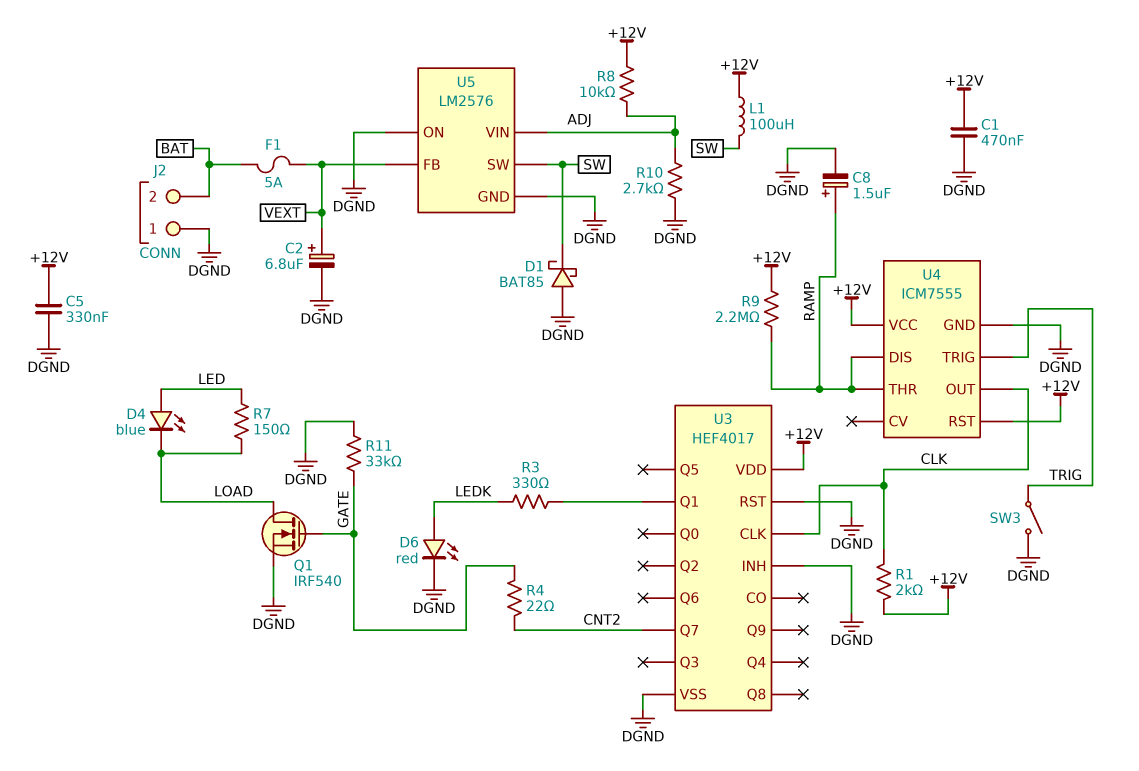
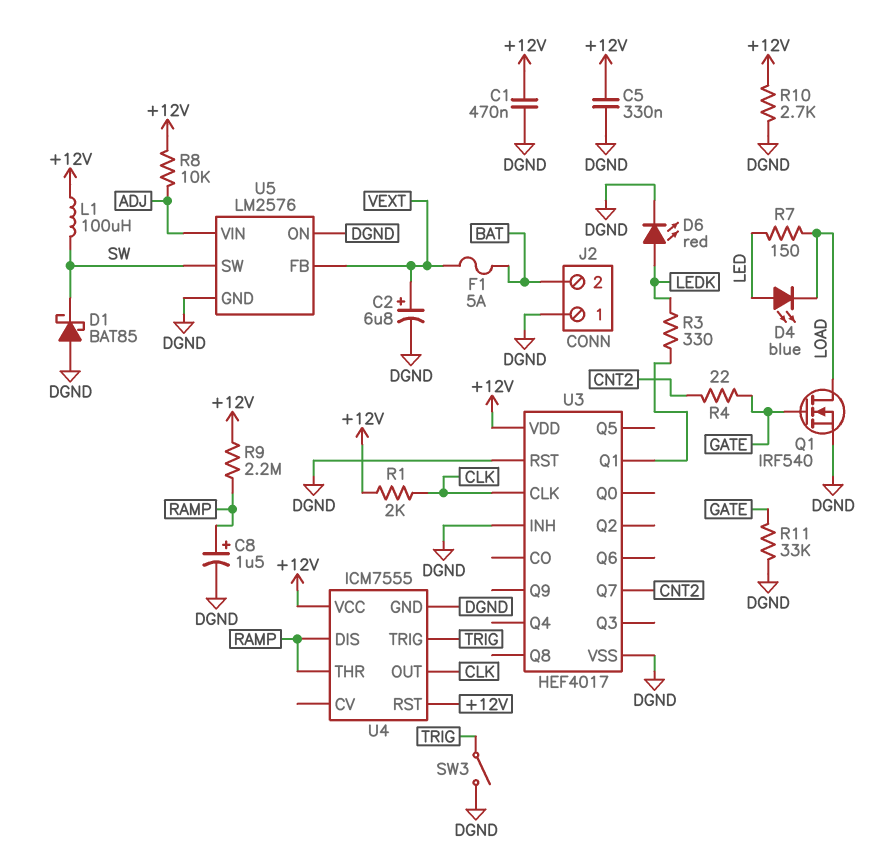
R10: 2.7k (ADJ, DGND) -> 2.7k (+12V, DGND)

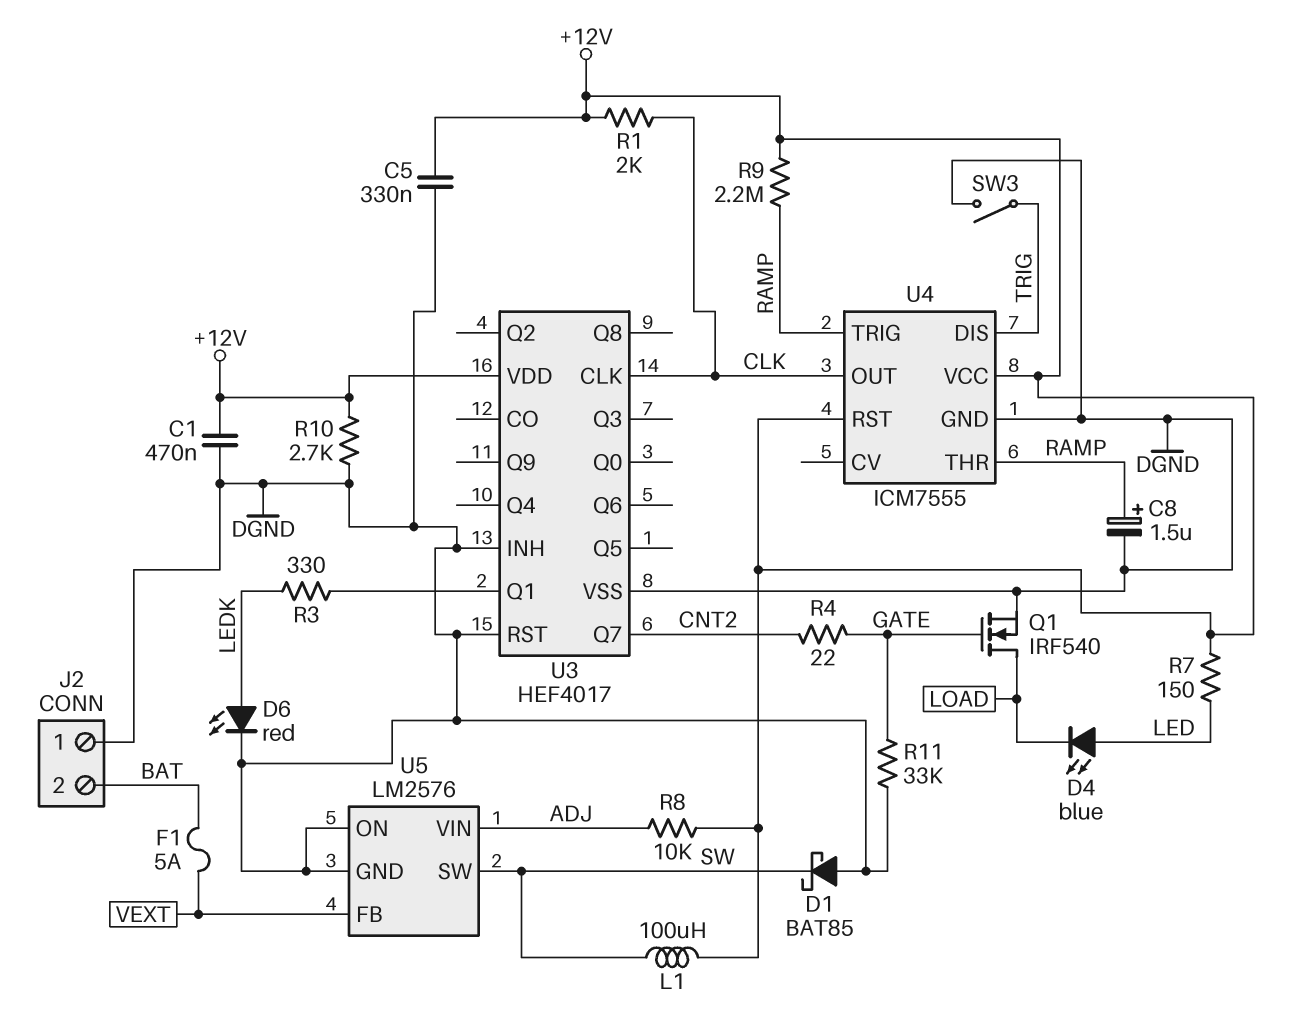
C2: 6.8uF (plus VEXT, minus DGND) -> none
R7: 150 (LED, LOAD) -> 150 (+12V, LED)
U4 pin DIS: RAMP -> TRIG
U4 pin TRIG: TRIG -> RAMP

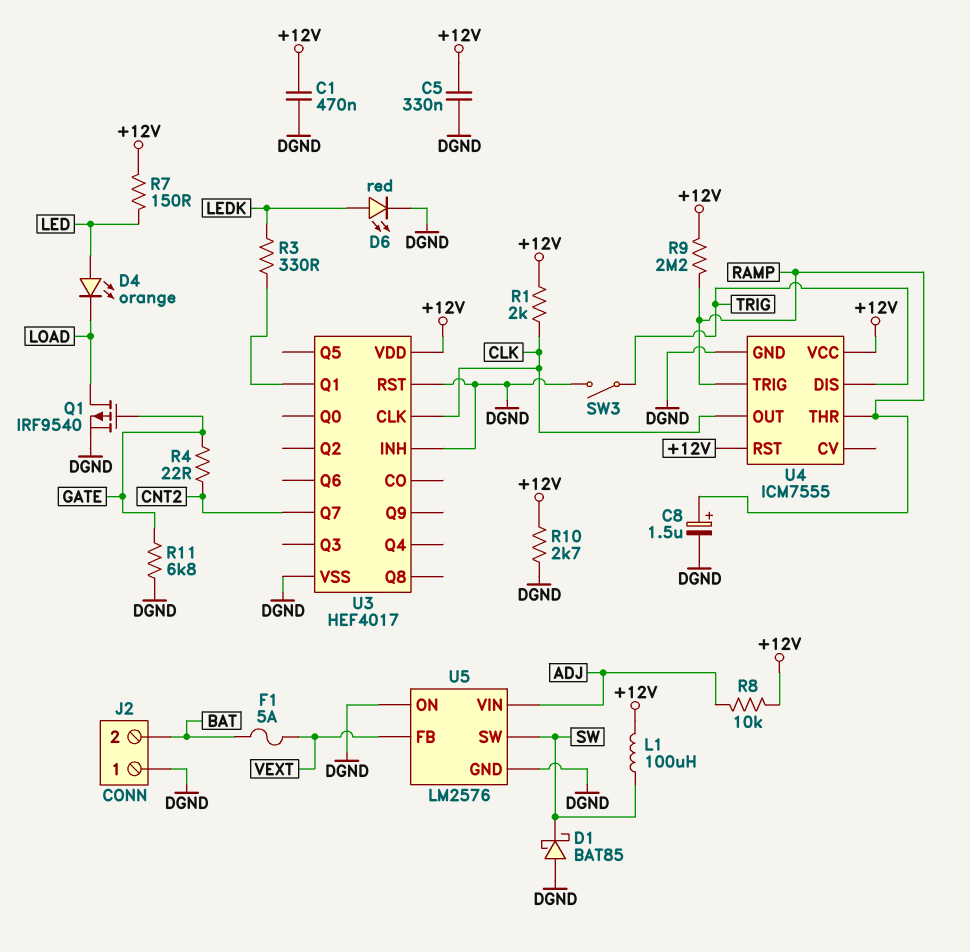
D4: LED blue (A LED, K LOAD) -> LED orange (A LED, K LOAD)
Q1: NMOS IRF540 (G GATE, D LOAD, S DGND) -> PMOS IRF9540 (G GATE, D LOAD, S DGND)
R11: 33k (DGND, GATE) -> 6.8k (DGND, GATE)

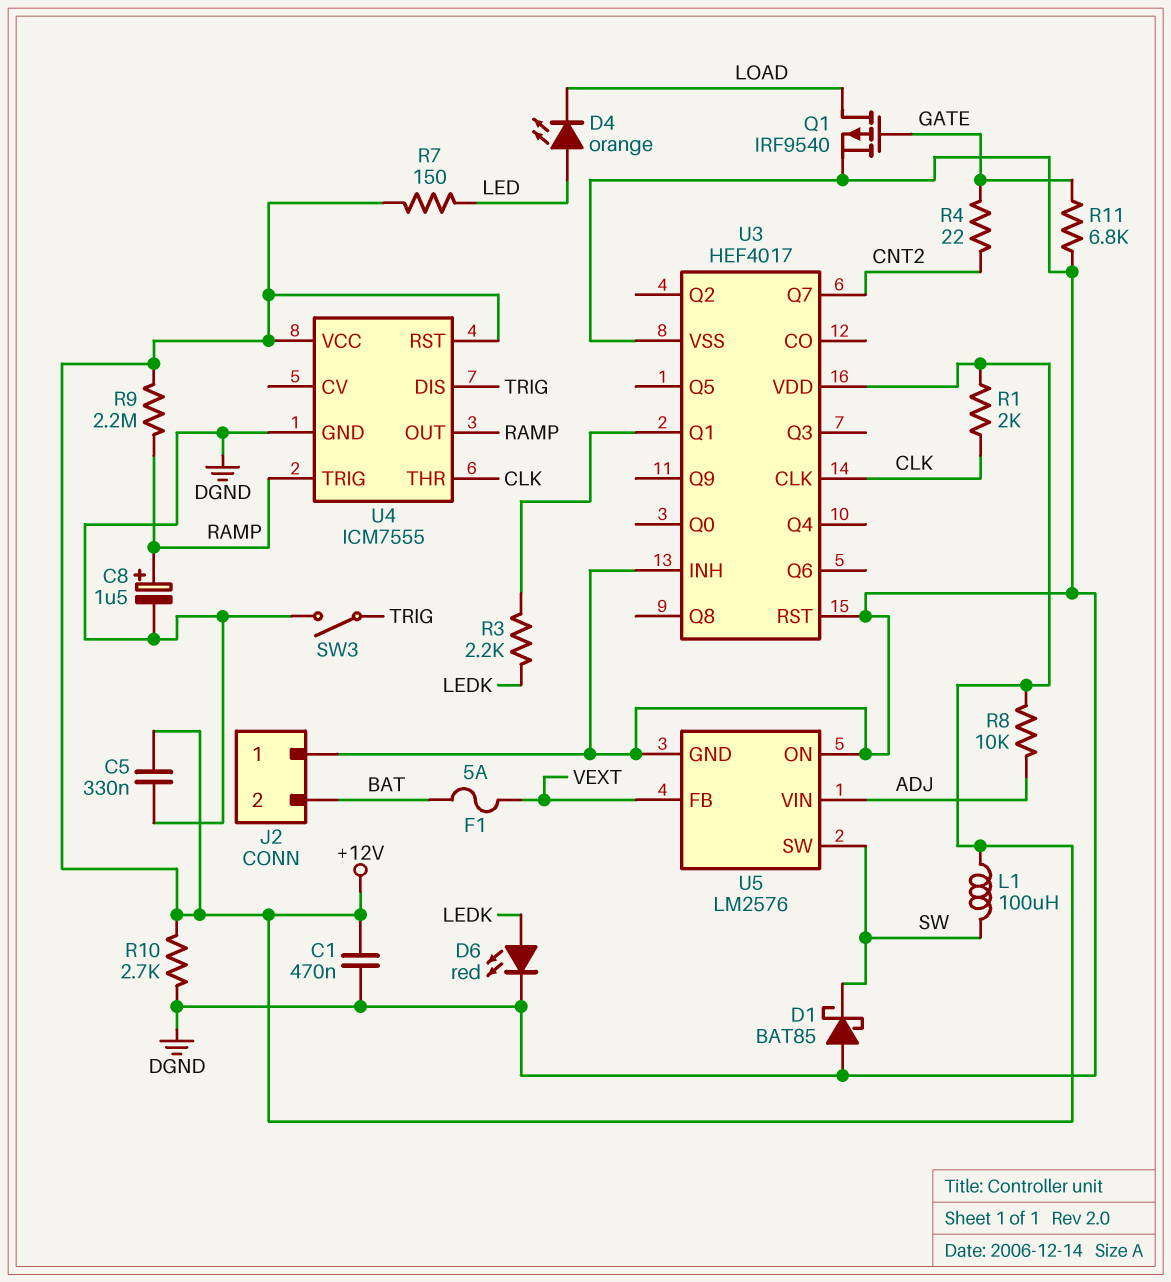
R3: 330 (LEDK, U3/Q1) -> 2.2k (LEDK, U3/Q1)
U4 pin OUT: CLK -> RAMP
U4 pin THR: RAMP -> CLK

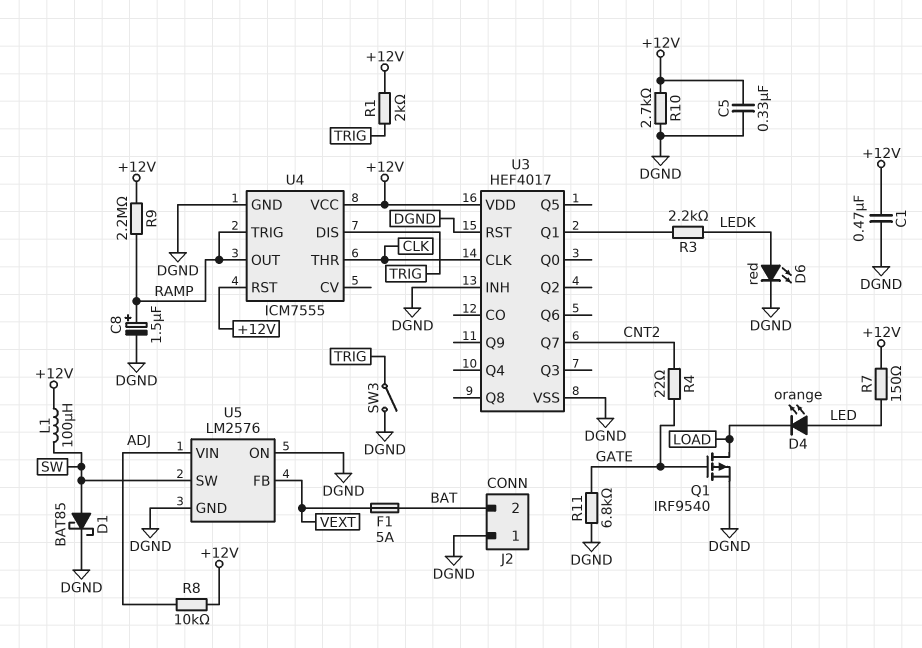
D1: schottky BAT85 (A DGND, K SW) -> schottky BAT85 (A SW, K DGND)
R1: 2k (+12V, CLK) -> 2k (+12V, TRIG)

